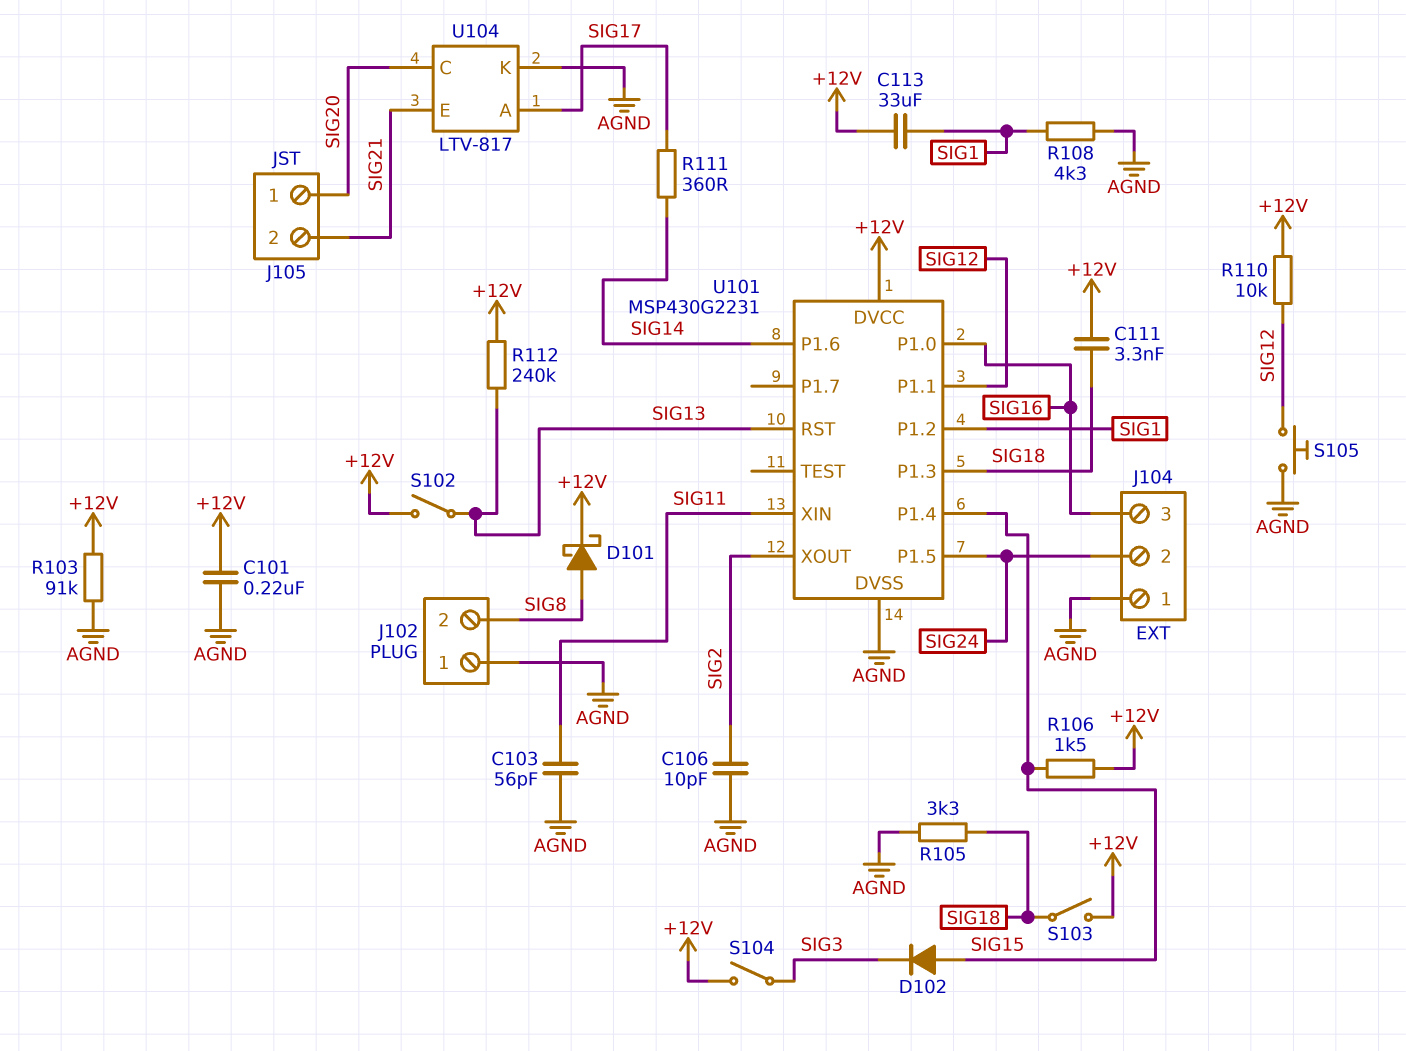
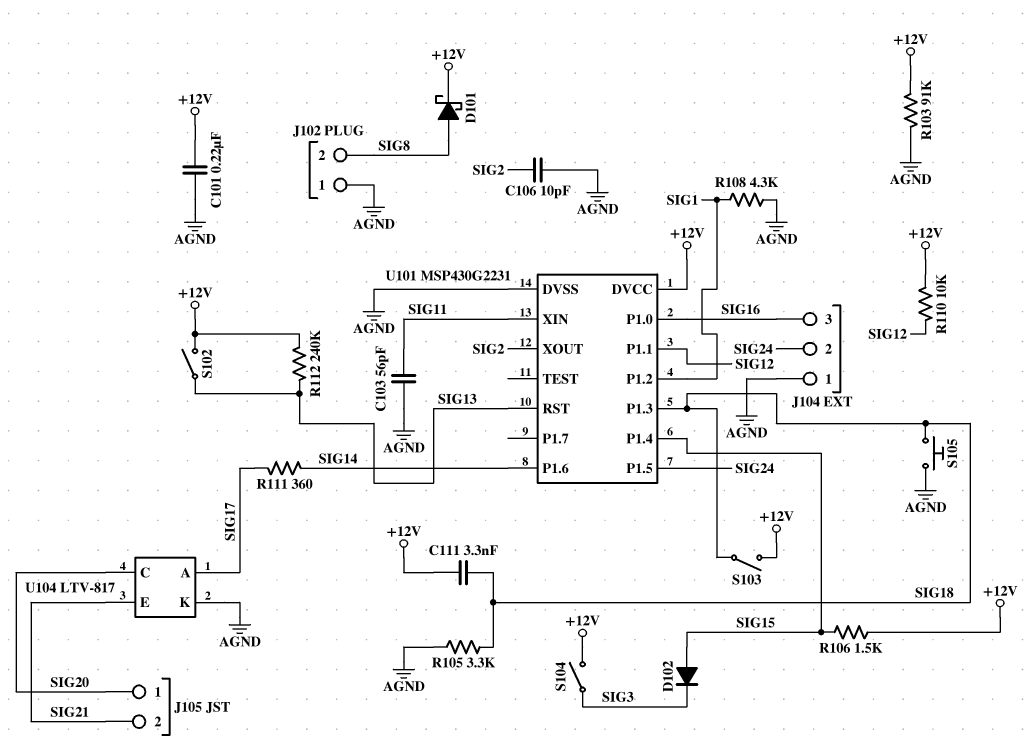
C113: 33uF (+12V, SIG1) -> none
S105: button (AGND, SIG12) -> button (AGND, SIG18)

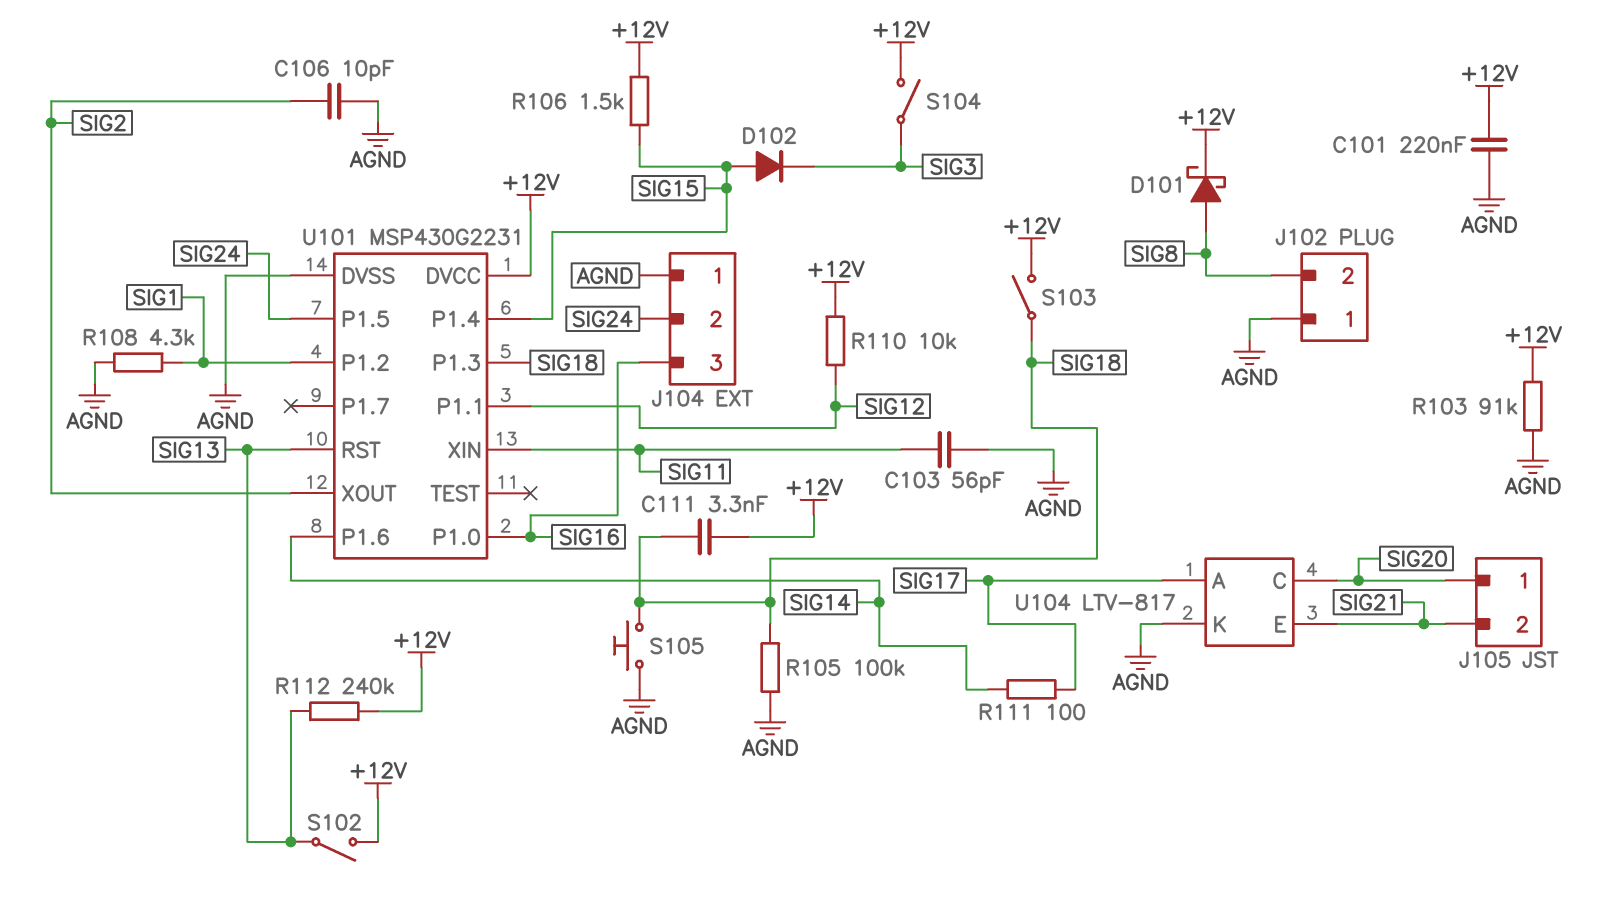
R105: 3.3k (AGND, SIG18) -> 100k (AGND, SIG18)
R111: 360 (SIG14, SIG17) -> 100 (SIG14, SIG17)

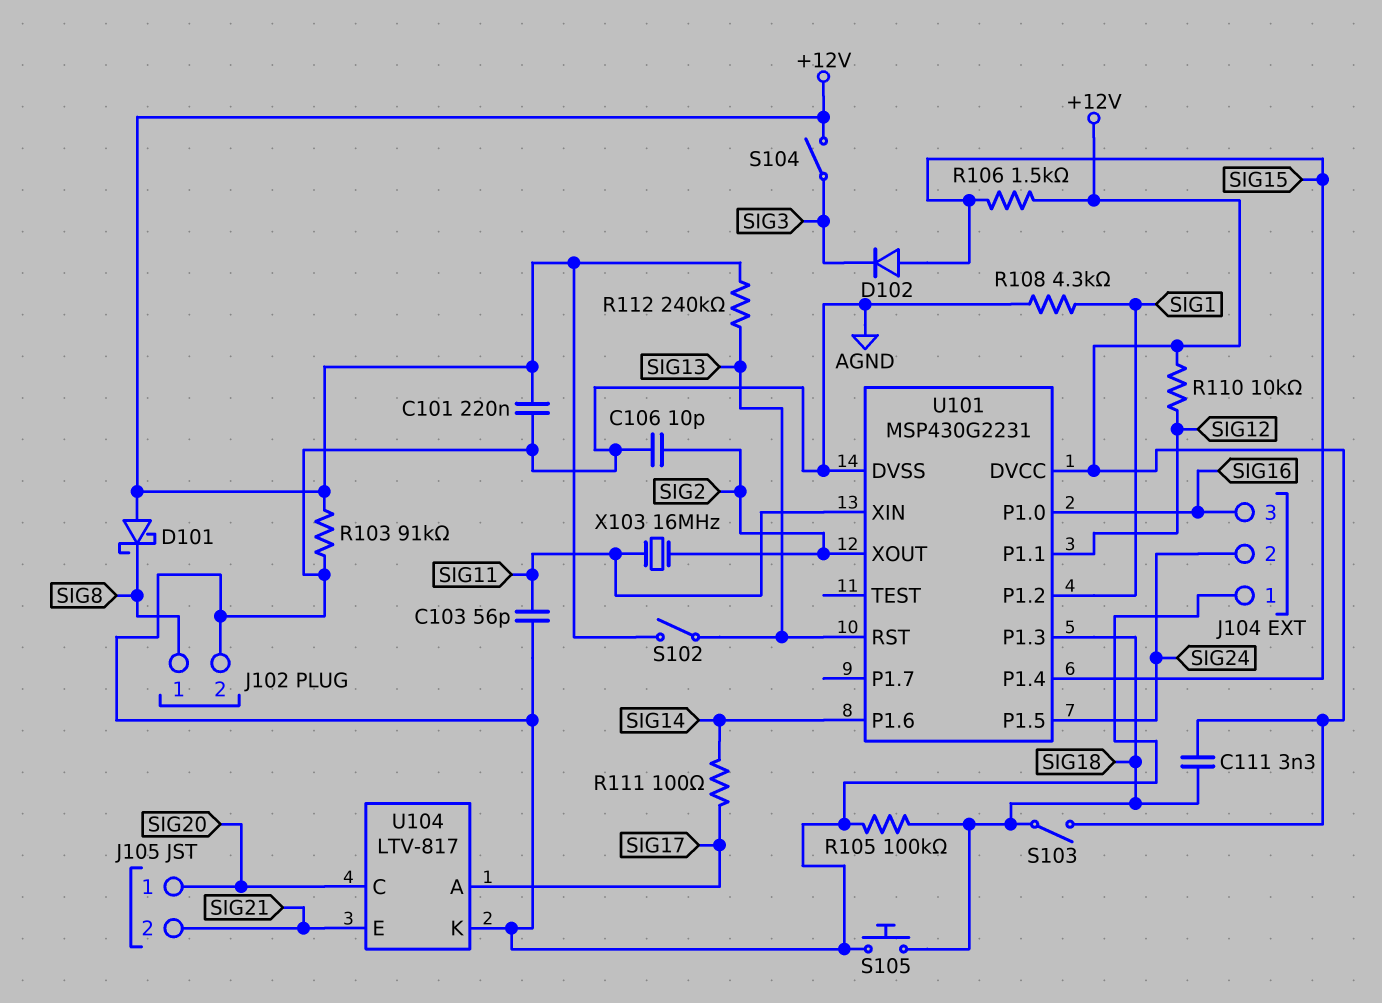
D101: schottky (A SIG8, K +12V) -> schottky (A +12V, K SIG8)
J102 pin 1: AGND -> SIG8
J102 pin 2: SIG8 -> AGND
X103: none -> 16MHz (SIG2, SIG11)

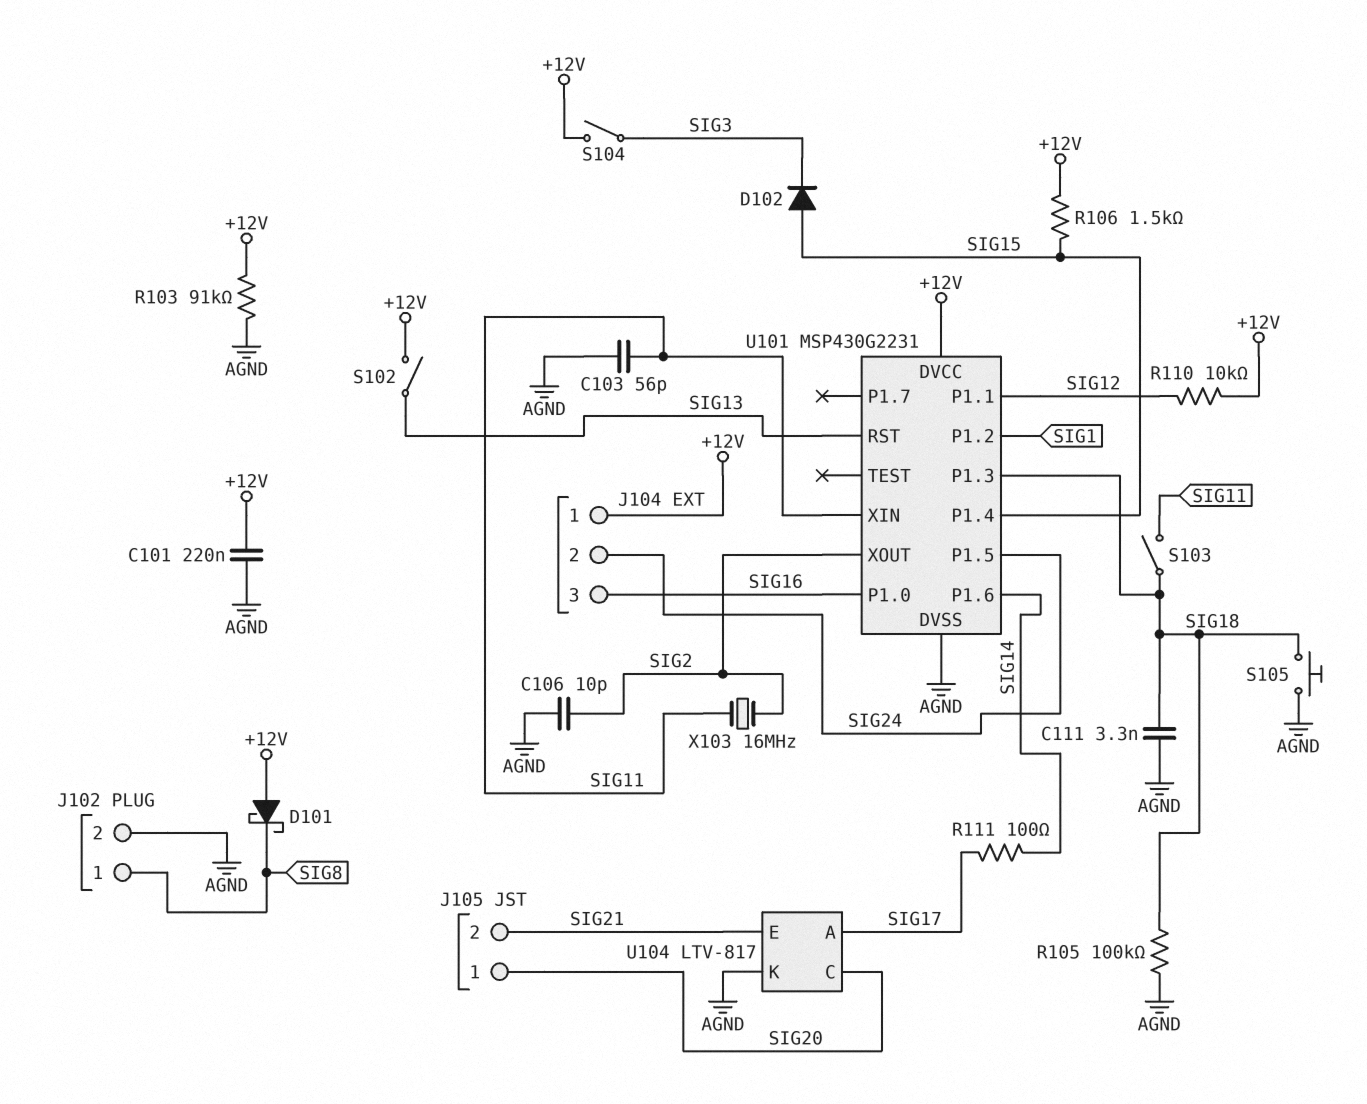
C111: 3.3nF (+12V, SIG18) -> 3.3nF (AGND, SIG18)
J104 pin 1: AGND -> +12V
R108: 4.3k (AGND, SIG1) -> none
R112: 240k (+12V, SIG13) -> none
S103: switch (+12V, SIG18) -> switch (SIG11, SIG18)

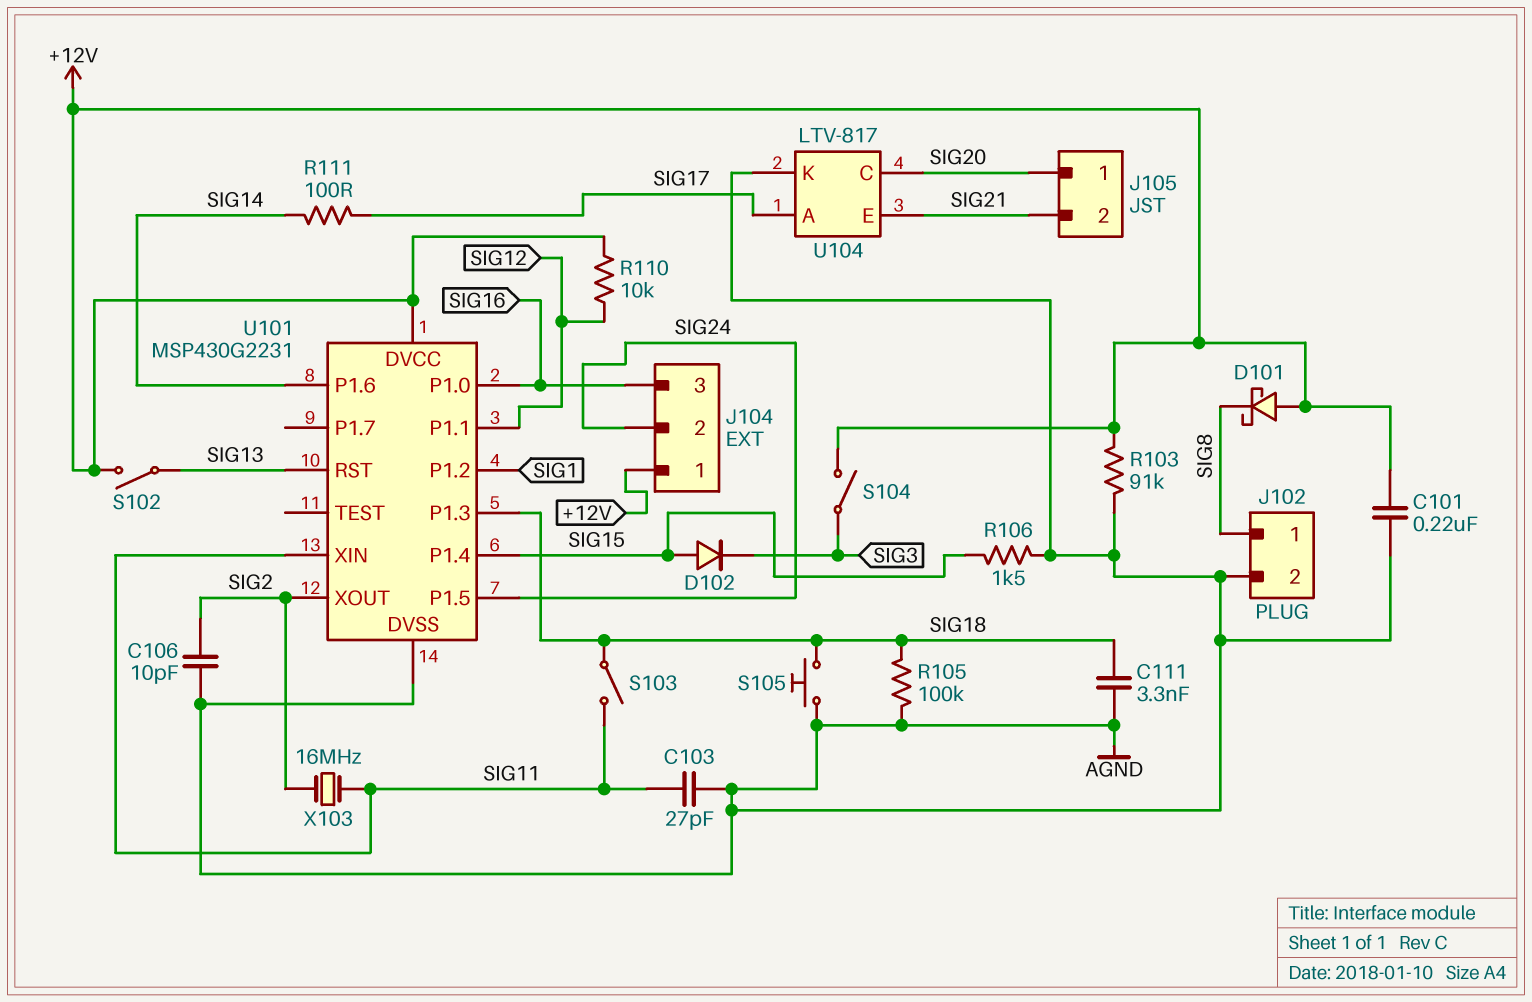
C103: 56pF (AGND, SIG11) -> 27pF (AGND, SIG11)
R106: 1.5k (+12V, SIG15) -> 1.5k (AGND, SIG15)

